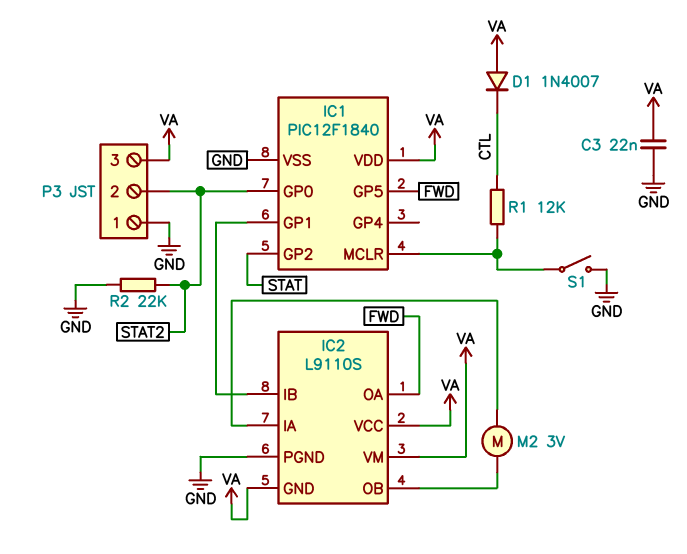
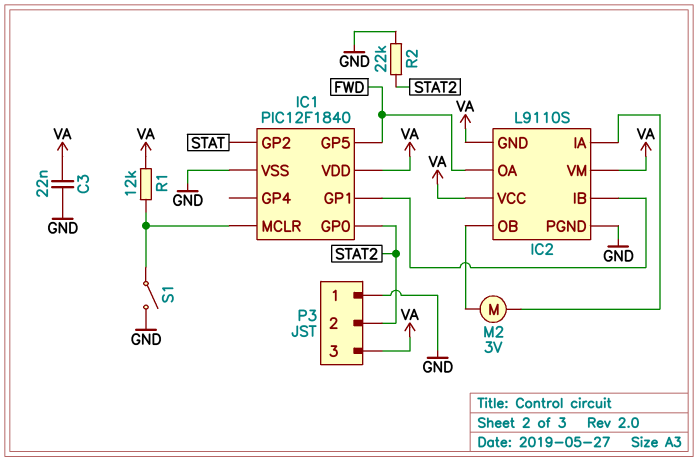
D1: diode 1N4007 (A VA, K CTL) -> none
R1: 12k (CTL, IC1/MCLR) -> 12k (IC1/MCLR, VA)

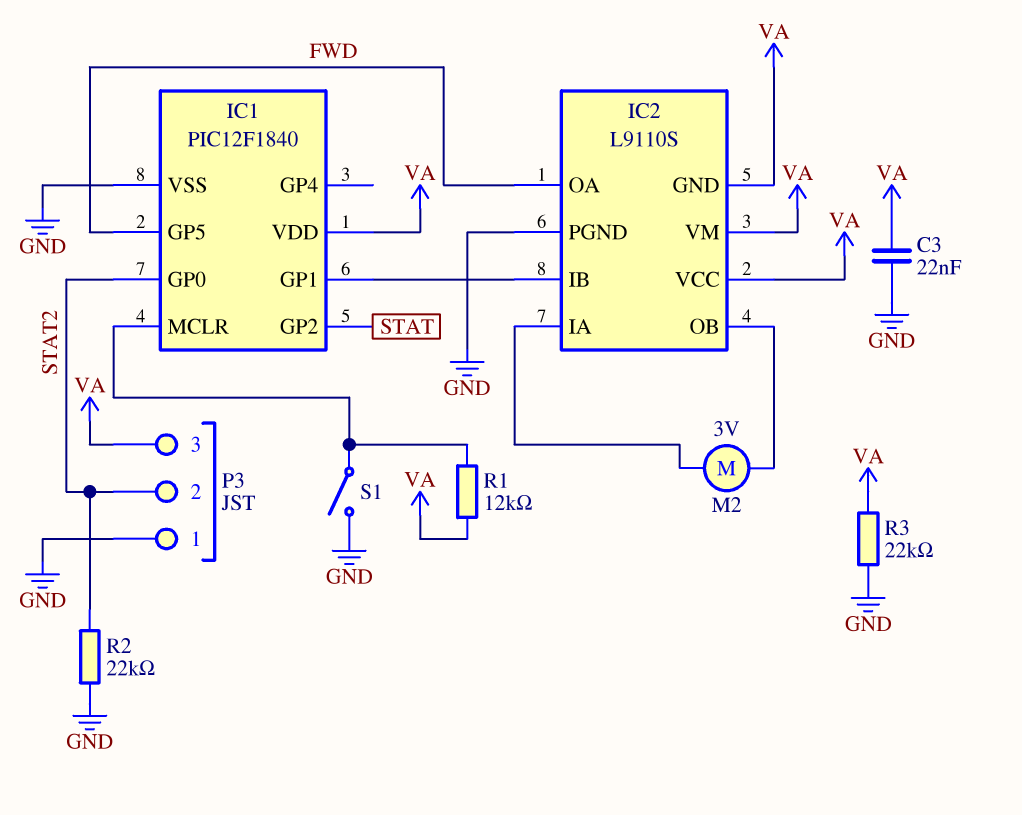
R3: none -> 22k (GND, VA)

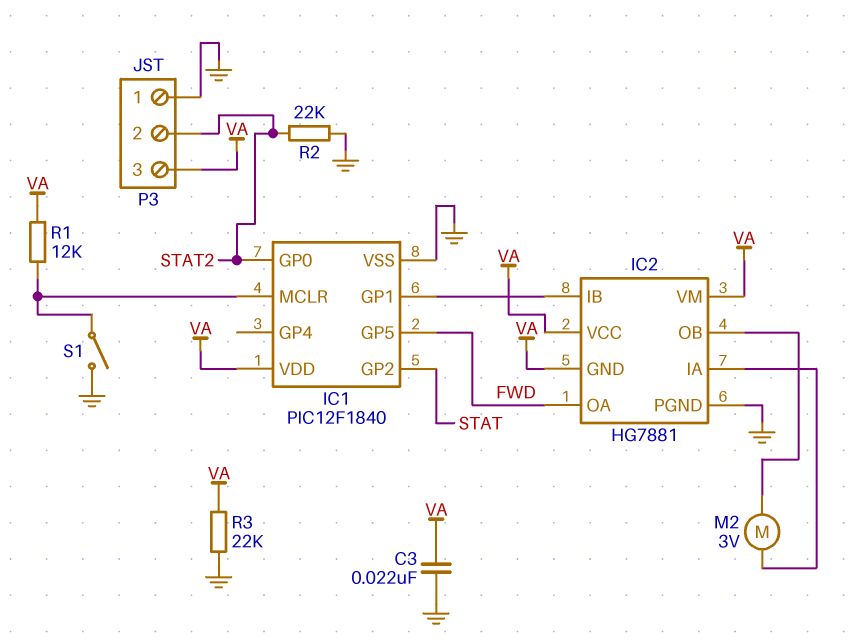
IC2: L9110S -> HG7881

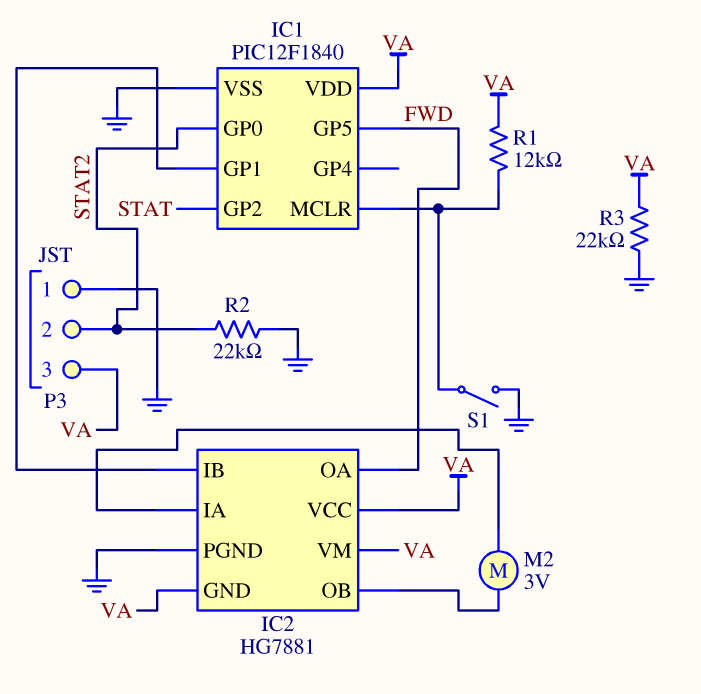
C3: 22nF (GND, VA) -> none

